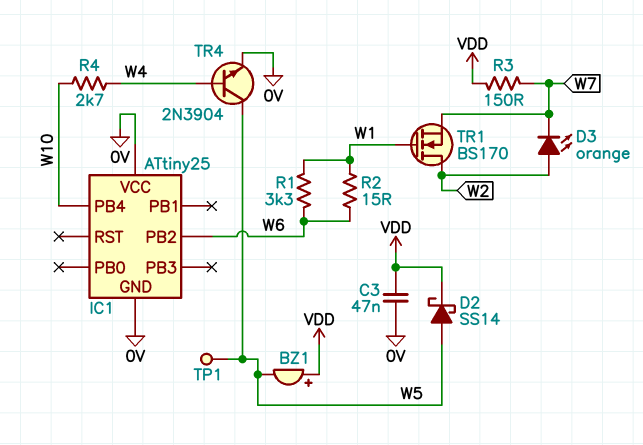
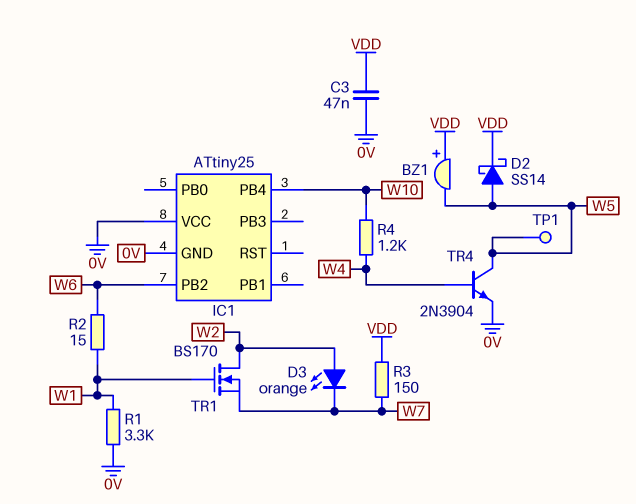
R1: 3.3k (W1, W6) -> 3.3k (0V, W1)
R4: 2.7k (W4, W10) -> 1.2k (W4, W10)

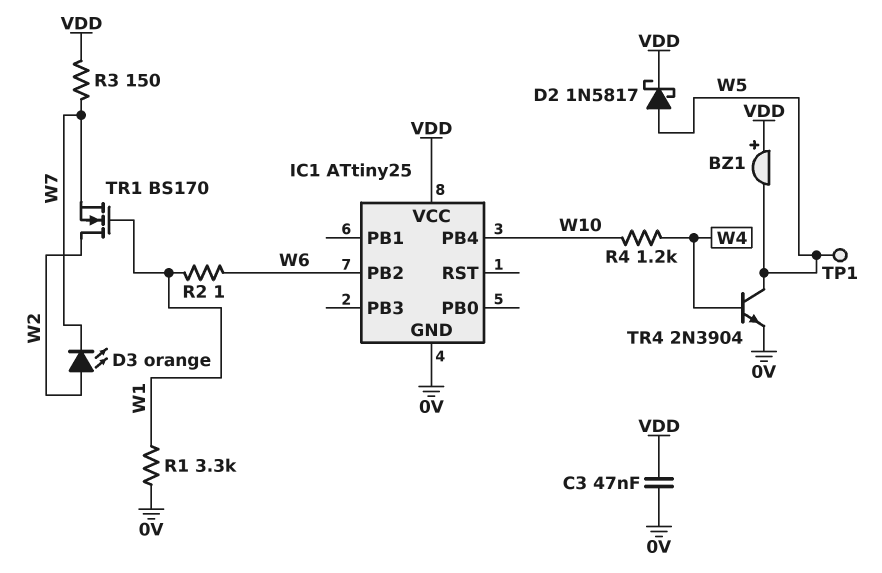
D2: schottky SS14 (A W5, K VDD) -> schottky 1N5817 (A W5, K VDD)
IC1 pin VCC: 0V -> VDD
R2: 15 (W1, W6) -> 1 (W1, W6)

